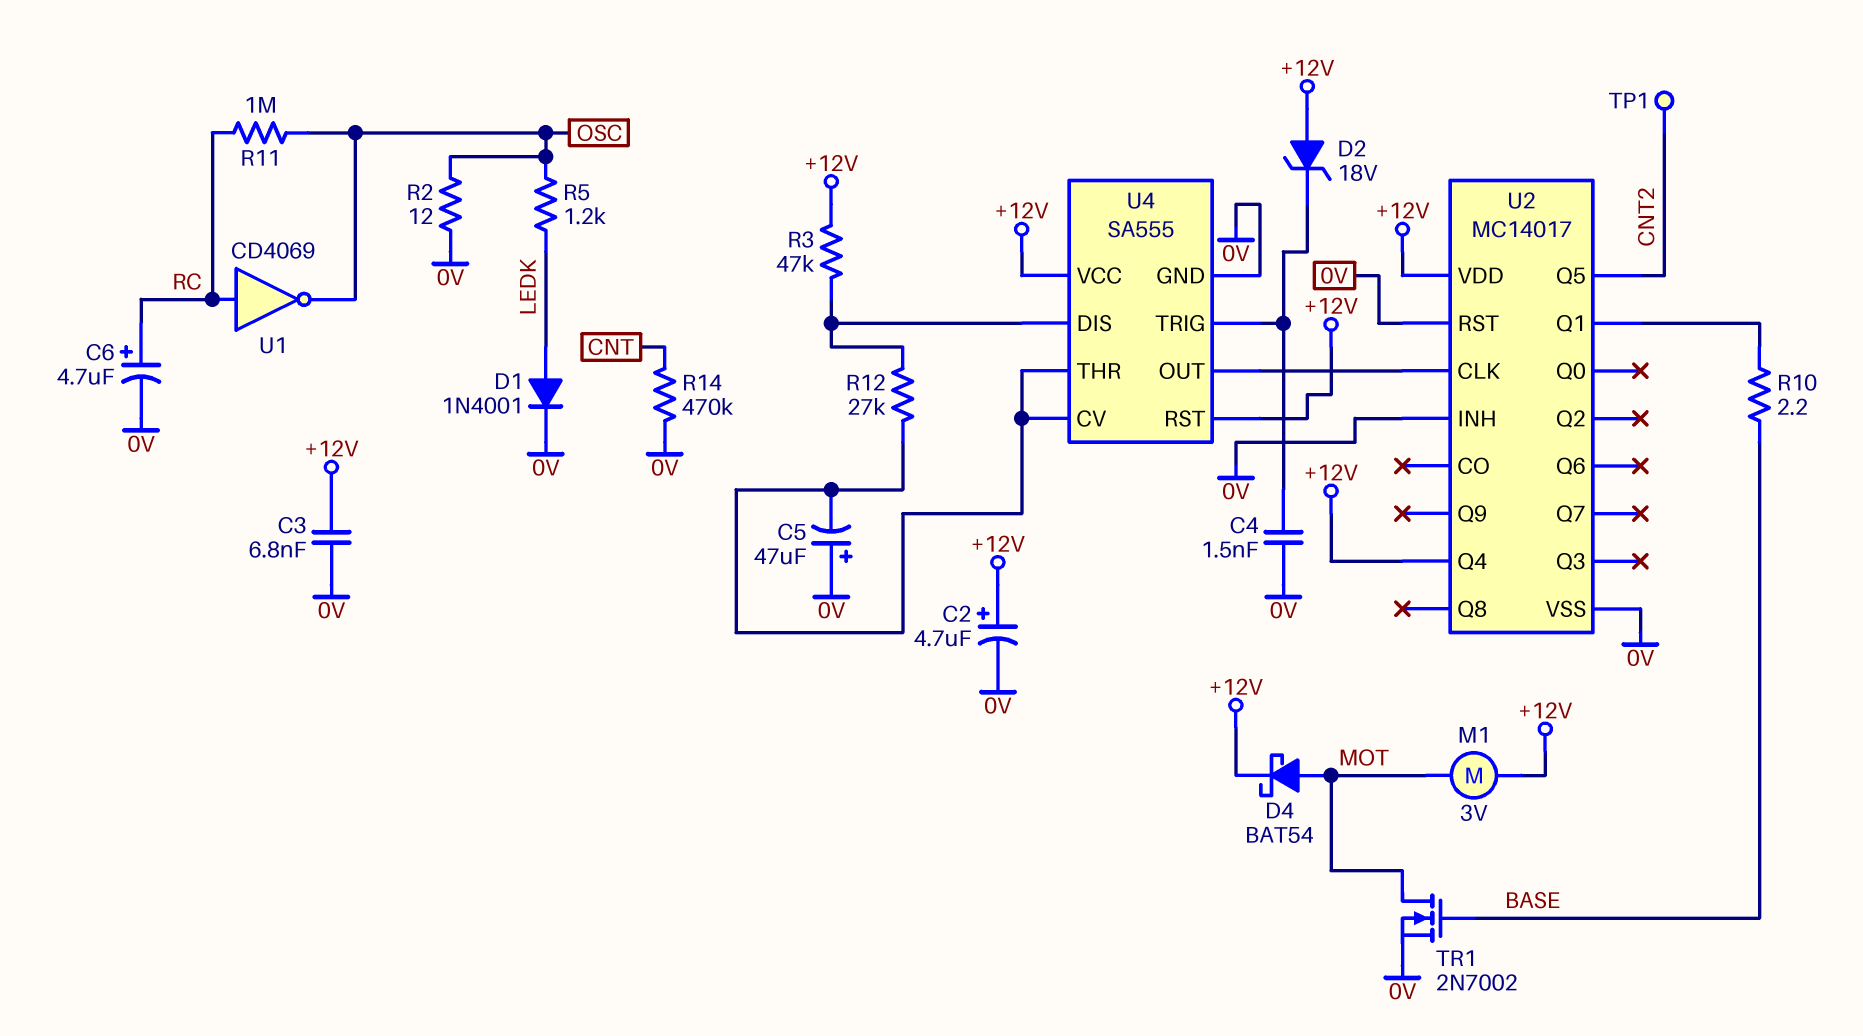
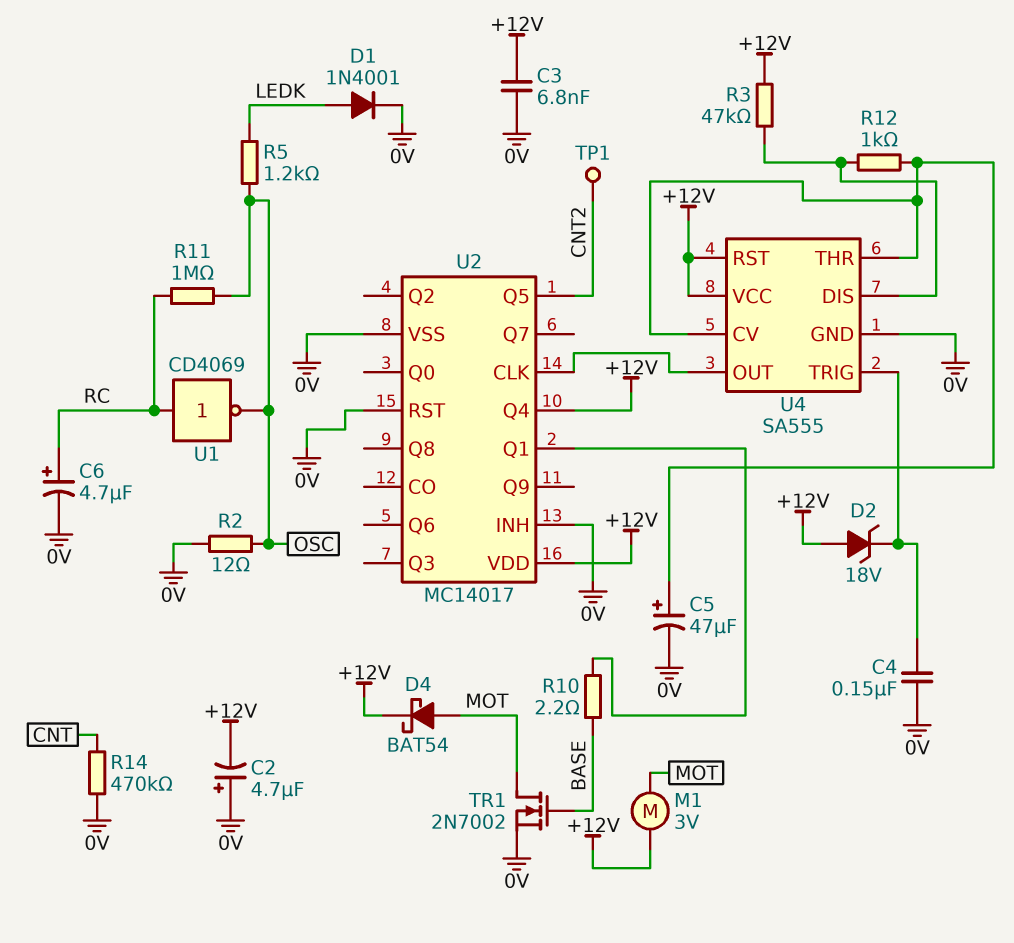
C2: 4.7uF (plus +12V, minus 0V) -> 4.7uF (plus 0V, minus +12V)
C4: 1.5nF (0V, U4/TRIG) -> 150nF (0V, U4/TRIG)
C5: 47uF (plus 0V, minus U4/CV) -> 47uF (plus U4/CV, minus 0V)
R12: 27k (U4/CV, U4/DIS) -> 1k (U4/CV, U4/DIS)

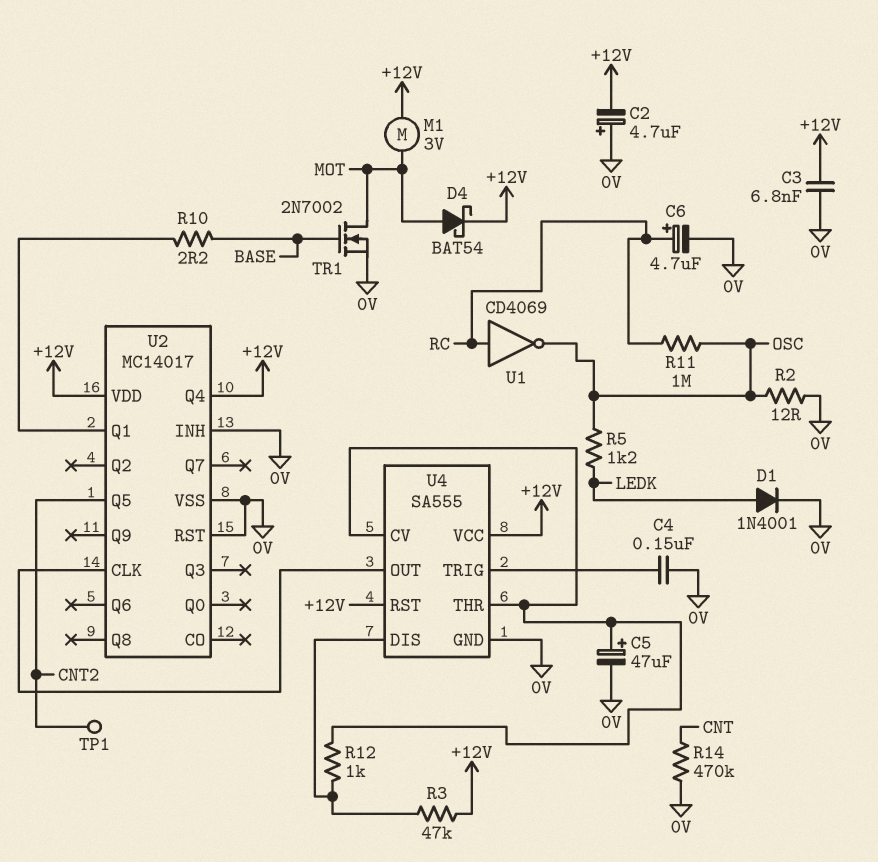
D2: zener 18V (A +12V, K U4/TRIG) -> none

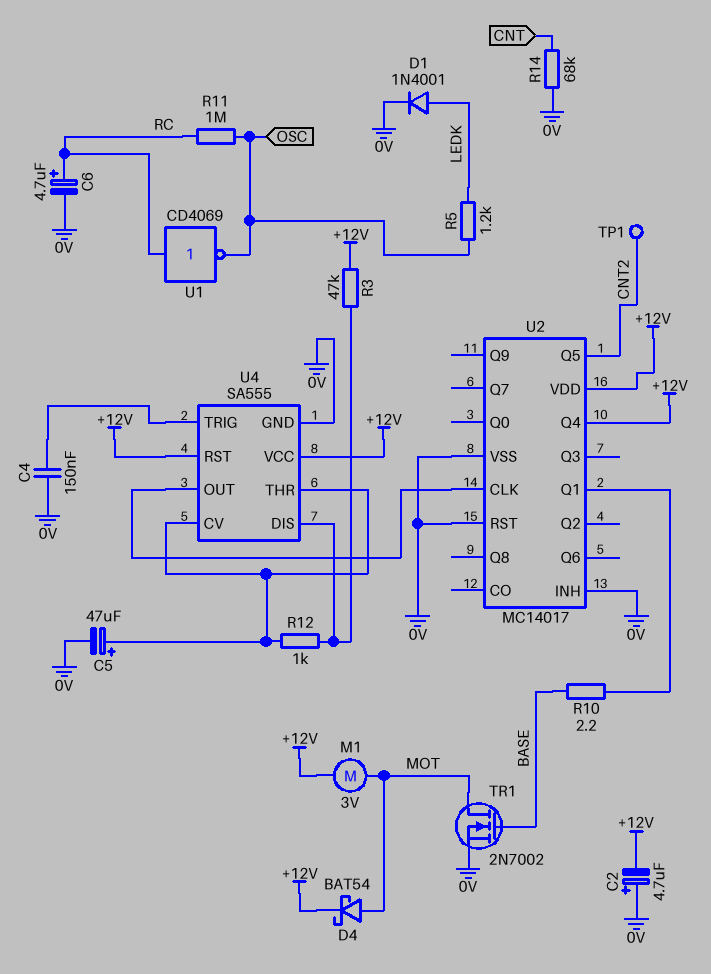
C3: 6.8nF (+12V, 0V) -> none
R2: 12 (0V, OSC) -> none
R14: 470k (0V, CNT) -> 68k (0V, CNT)

